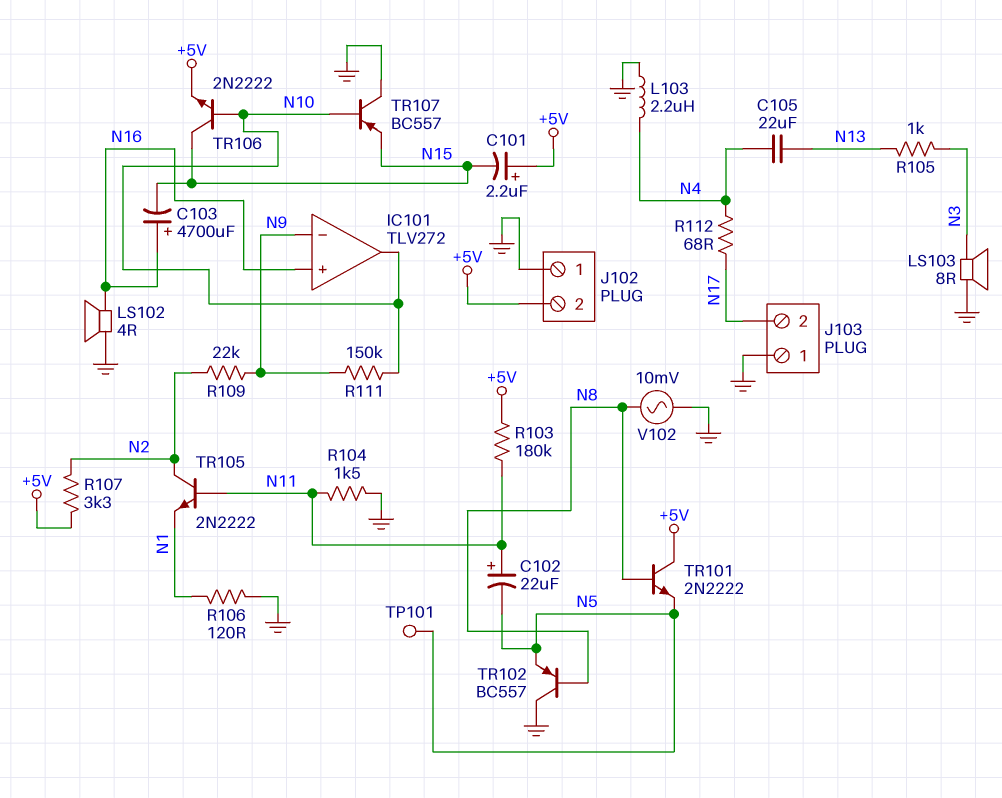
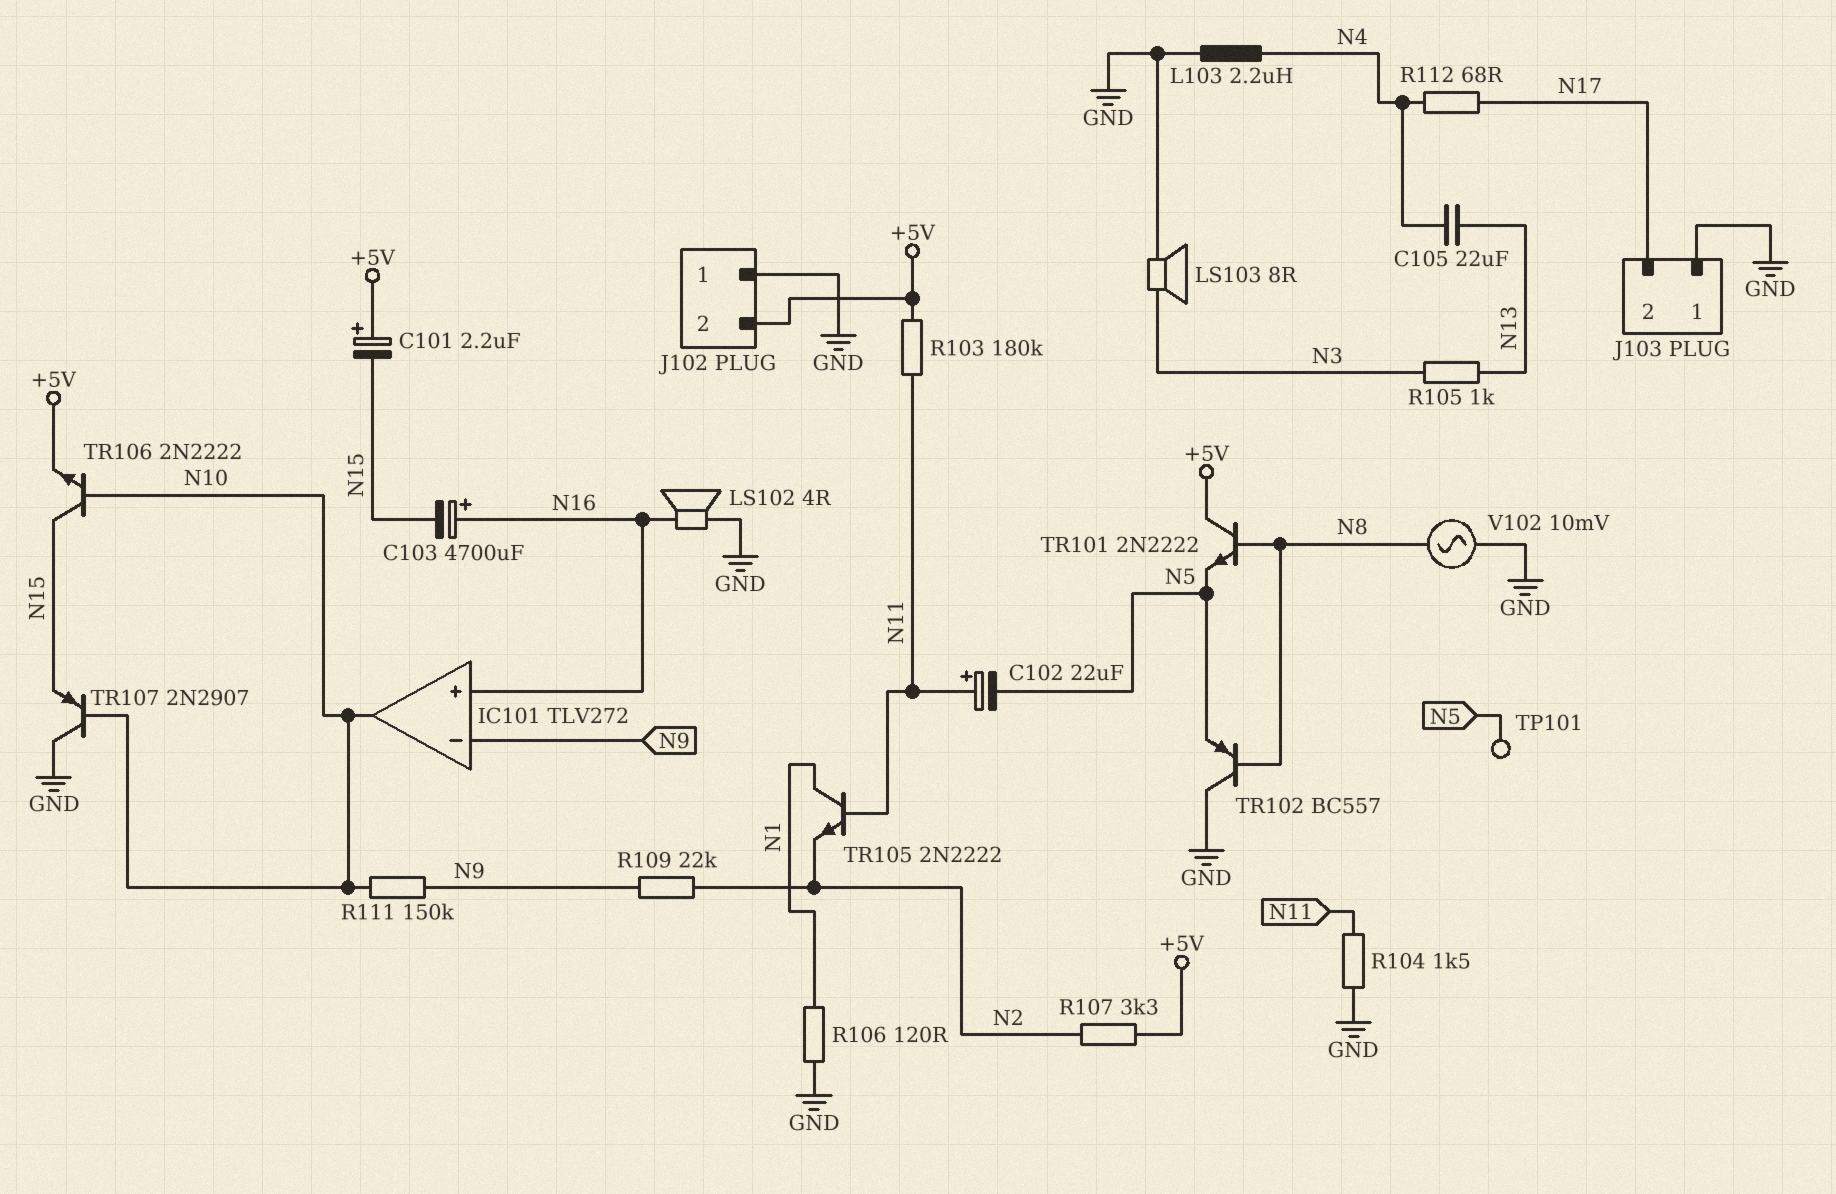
TR105: NPN 2N2222 (B N11, C N2, E N1) -> NPN 2N2222 (B N11, C N1, E N2)
TR107: PNP BC557 (B N10, C GND, E N15) -> PNP 2N2907 (B N10, C GND, E N15)

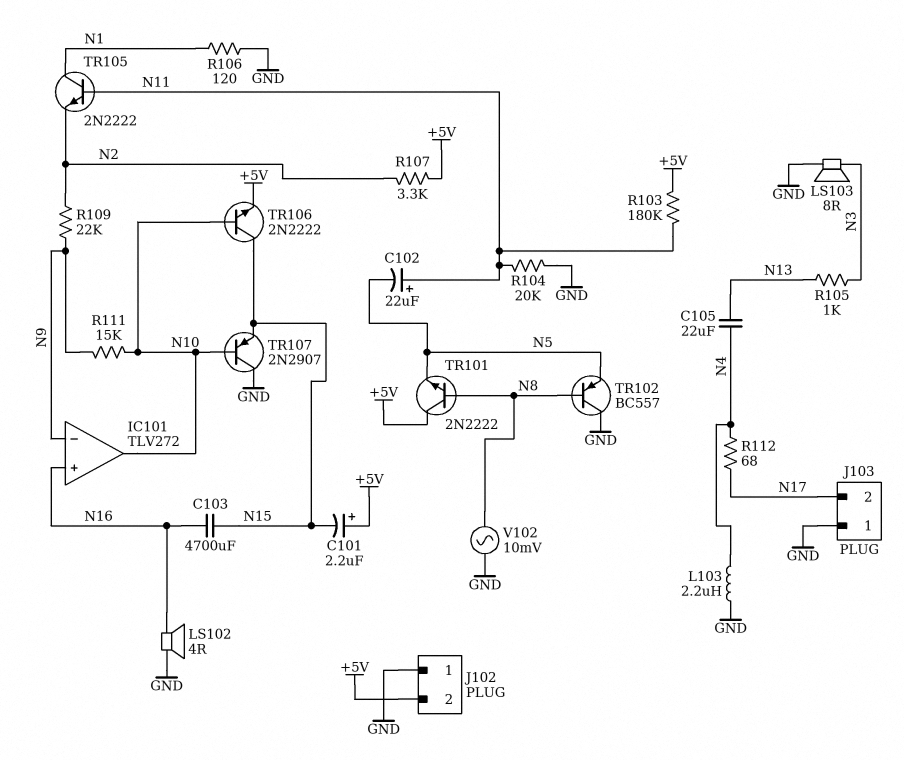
C103: 4700uF (plus N16, minus N15) -> 4700uF (N15, N16)
R104: 1.5k (GND, N11) -> 20k (GND, N11)
R111: 150k (N9, N10) -> 15k (N9, N10)
TP101: test point (N5) -> none

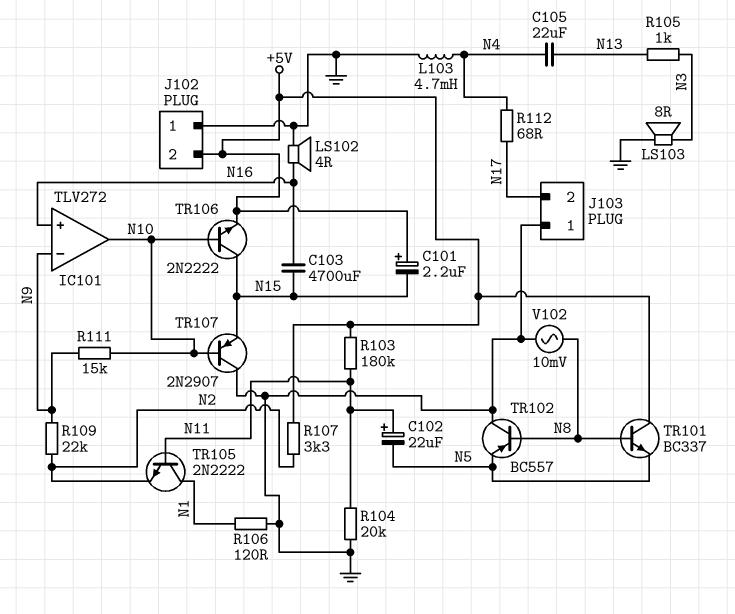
L103: 2.2uH (GND, N4) -> 4.7mH (GND, N4)
TR101: NPN 2N2222 (B N8, C +5V, E N5) -> NPN BC337 (B N8, C +5V, E N5)

